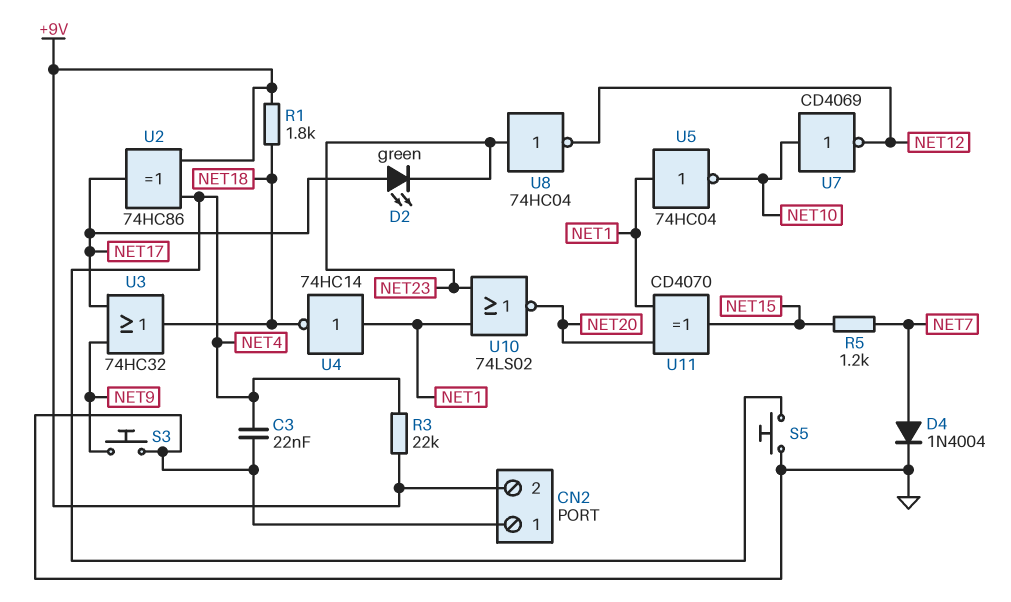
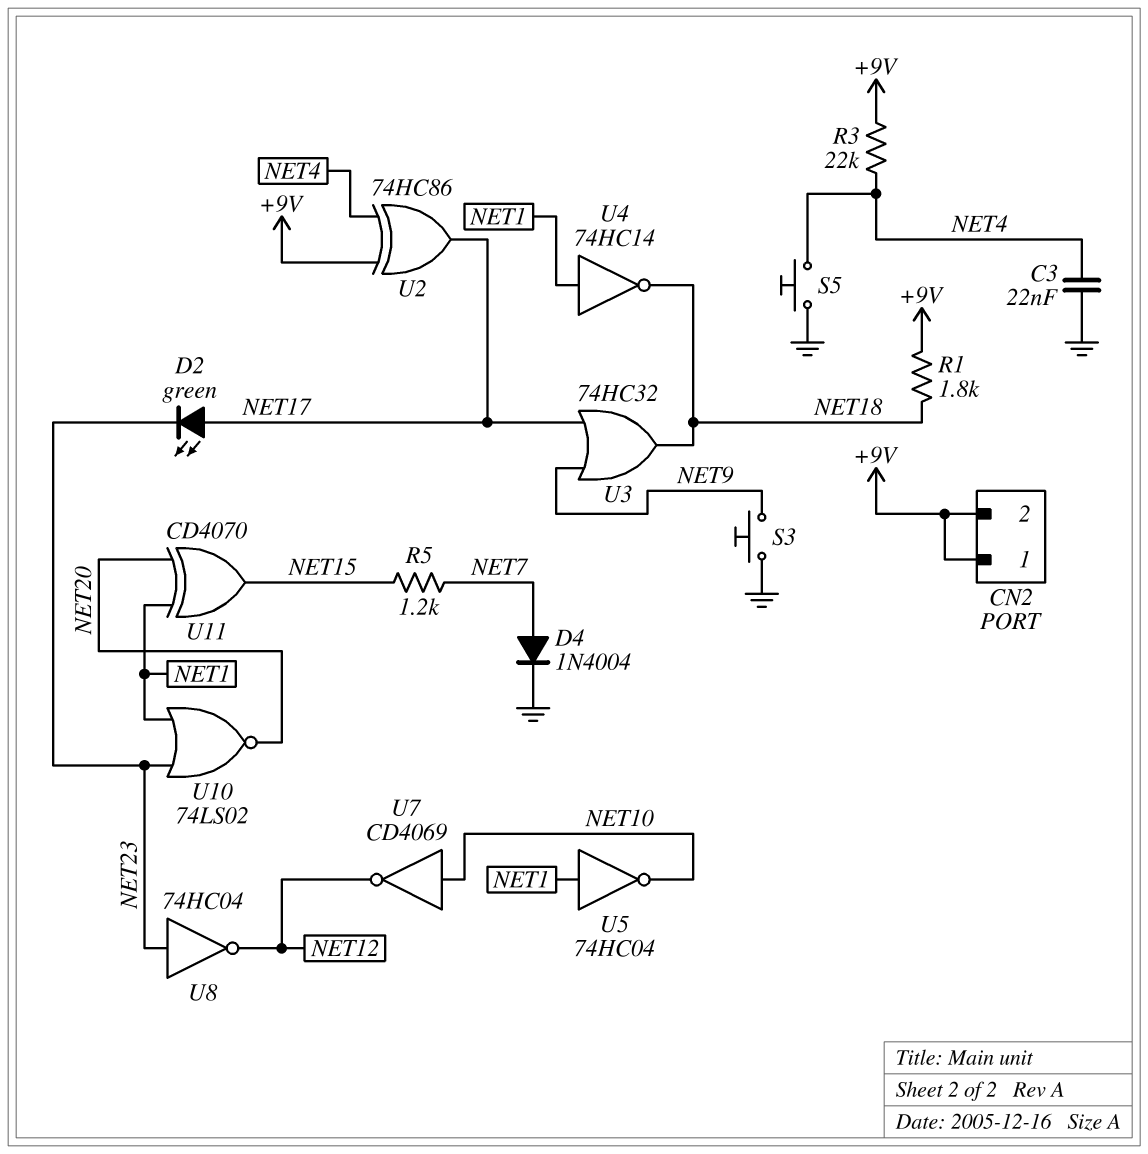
CN2 pin 1: GND -> +9V

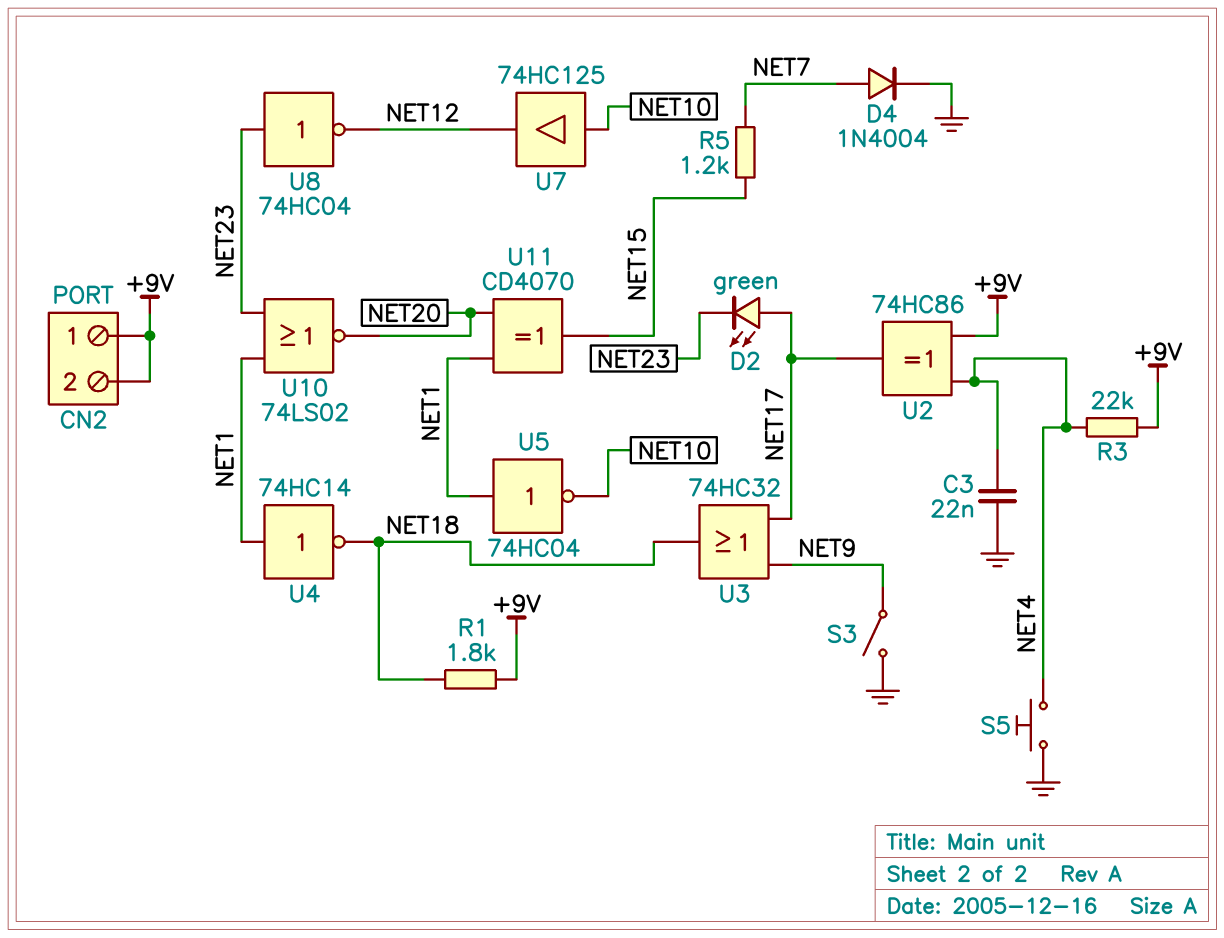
S3: button (GND, NET9) -> switch (GND, NET9)
U7: NOT CD4069 (in NET10, out NET12) -> buffer 74HC125 (in NET10, out NET12)

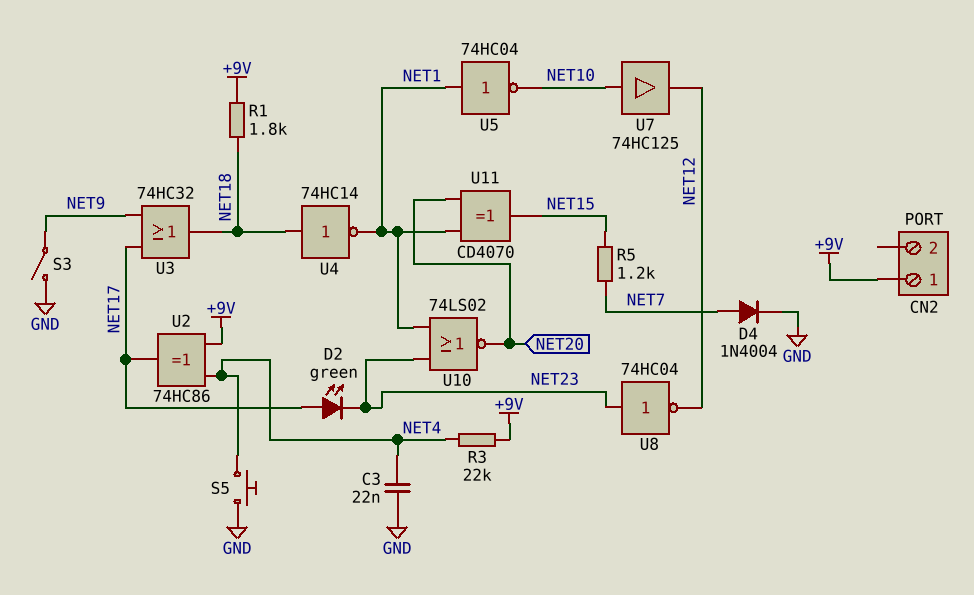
CN2 pin 2: +9V -> none
U4: NOT 74HC14 (in NET1, out NET18) -> NOT 74HC14 (in NET18, out NET1)

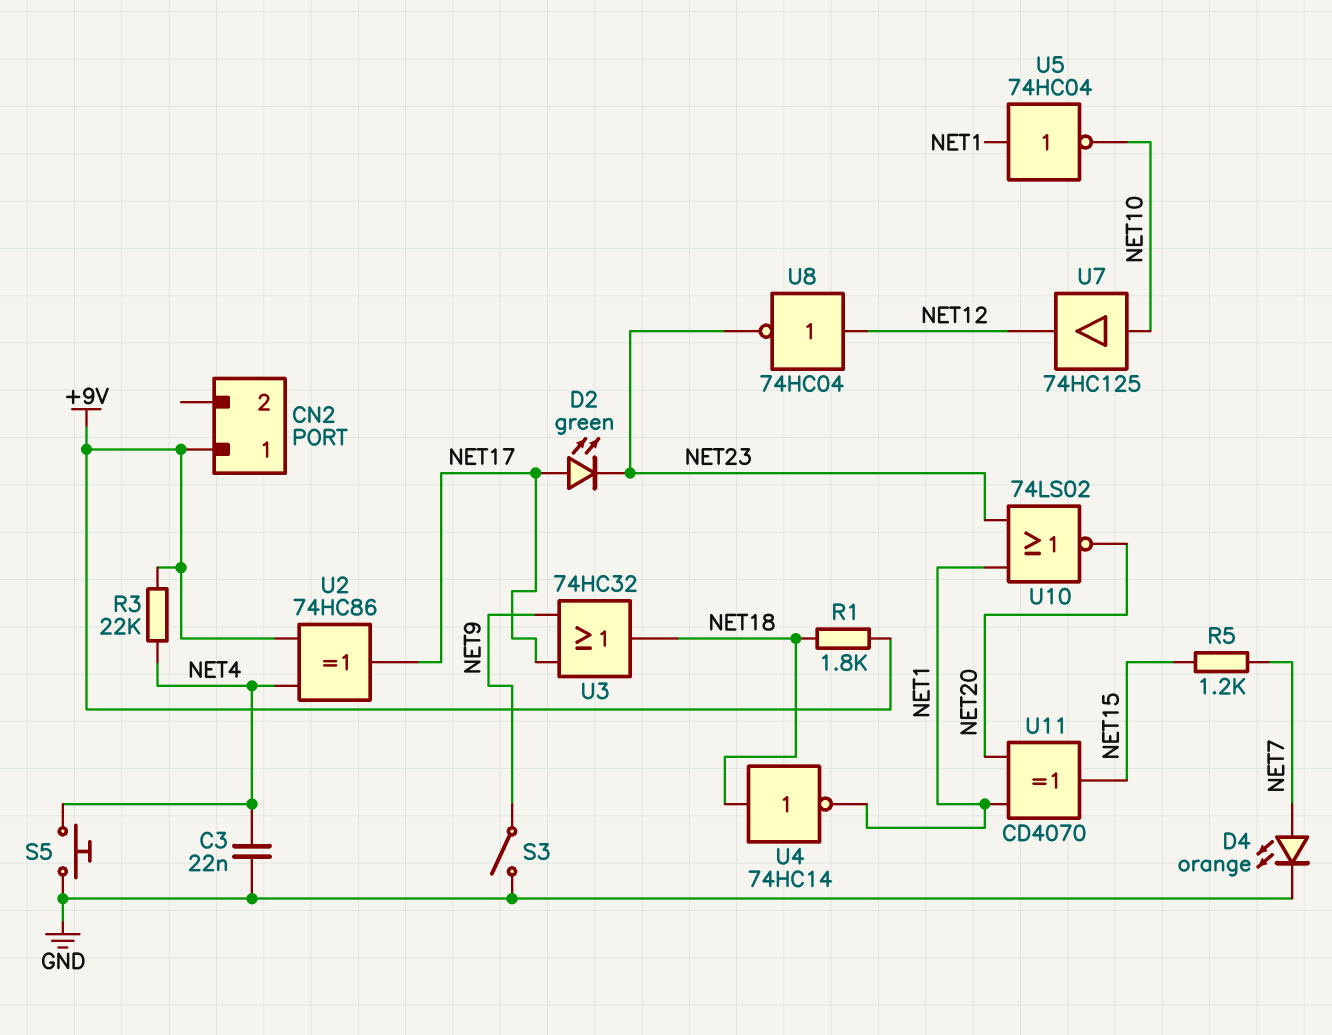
D4: diode 1N4004 (A NET7, K GND) -> LED orange (A NET7, K GND)
U8: NOT 74HC04 (in NET23, out NET12) -> NOT 74HC04 (in NET12, out NET23)

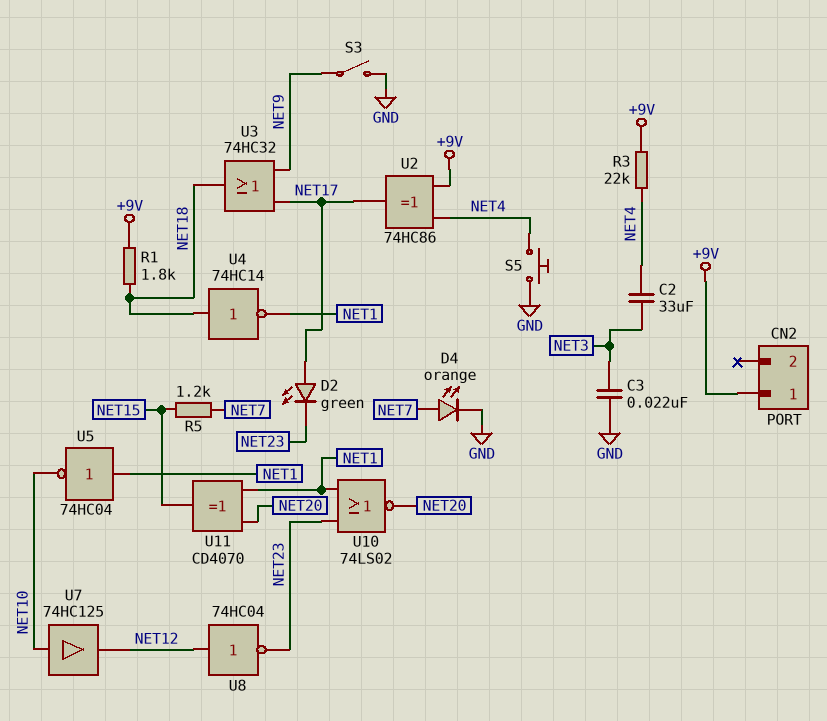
C2: none -> 33uF (NET3, NET4)
C3: 22nF (GND, NET4) -> 22nF (GND, NET3)

